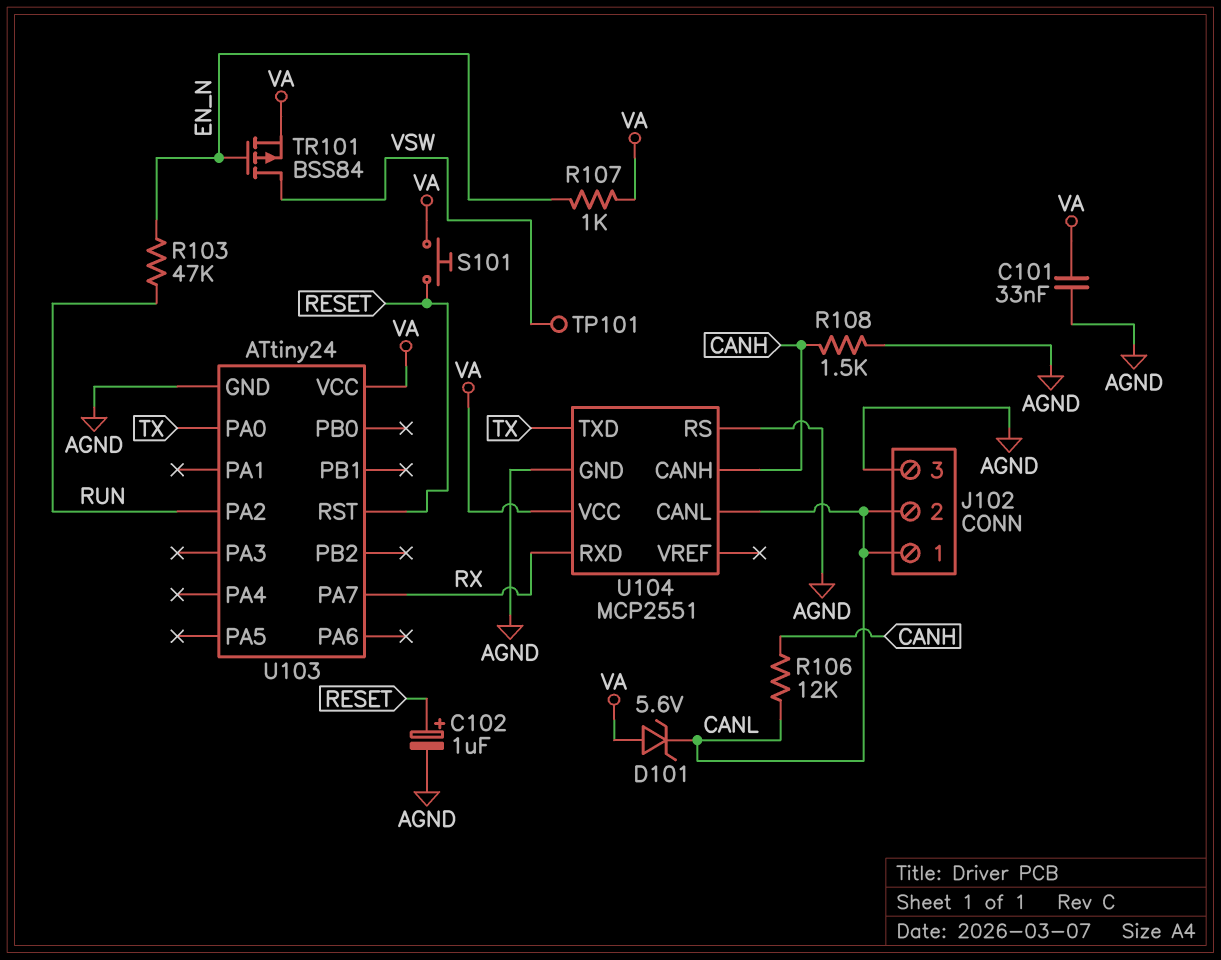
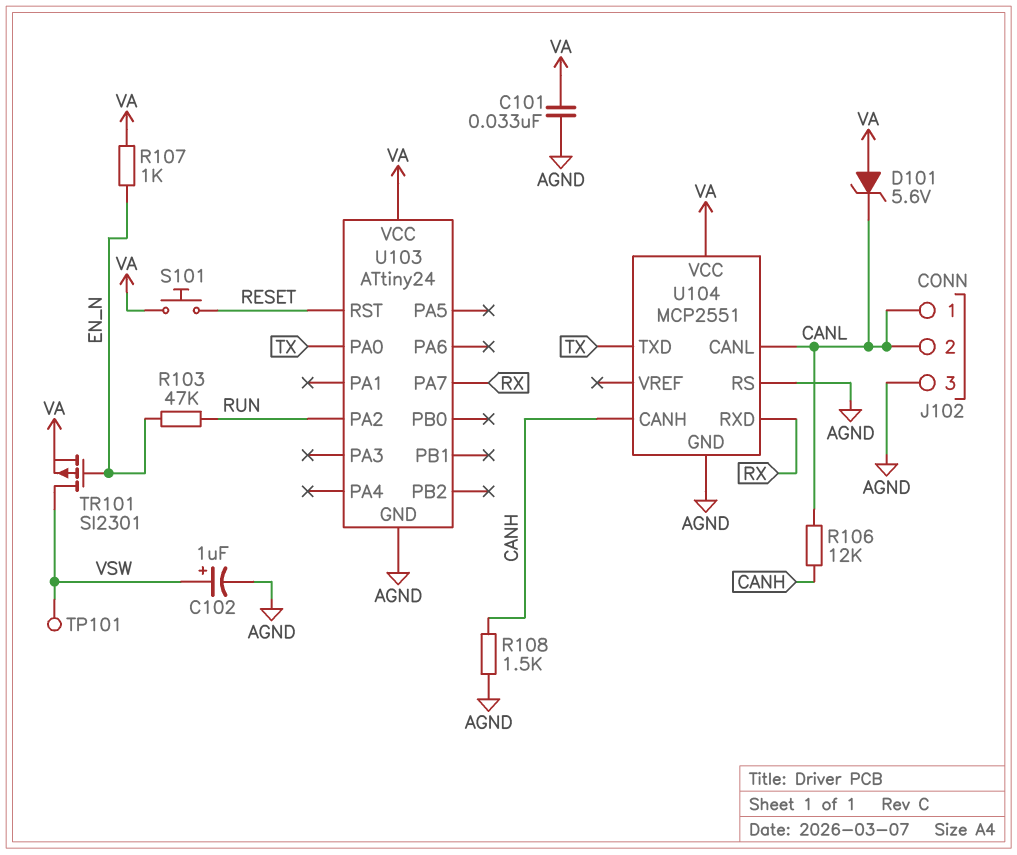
C102: 1uF (plus RESET, minus AGND) -> 1uF (plus VSW, minus AGND)
TR101: PMOS BSS84 (G EN_N, D VSW, S VA) -> PMOS SI2301 (G EN_N, D VSW, S VA)

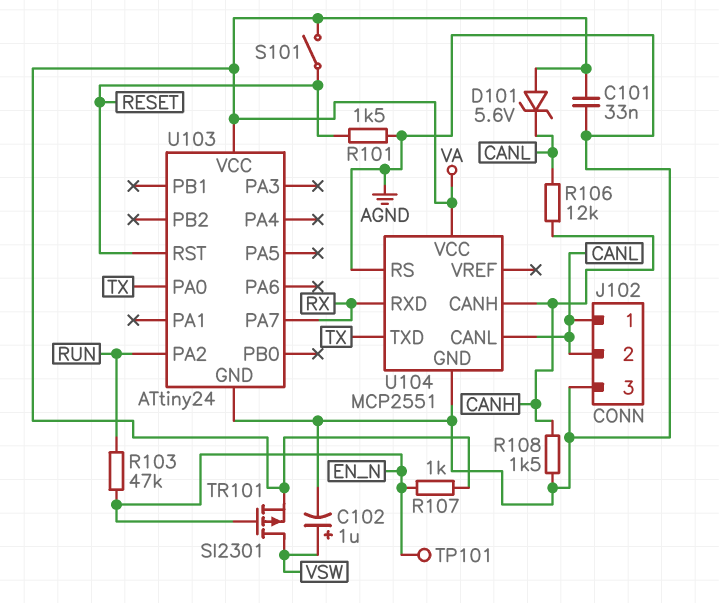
R101: none -> 1.5k (AGND, RESET)
S101: button (RESET, VA) -> switch (RESET, VA)
TP101: test point (VSW) -> test point (EN_N)

